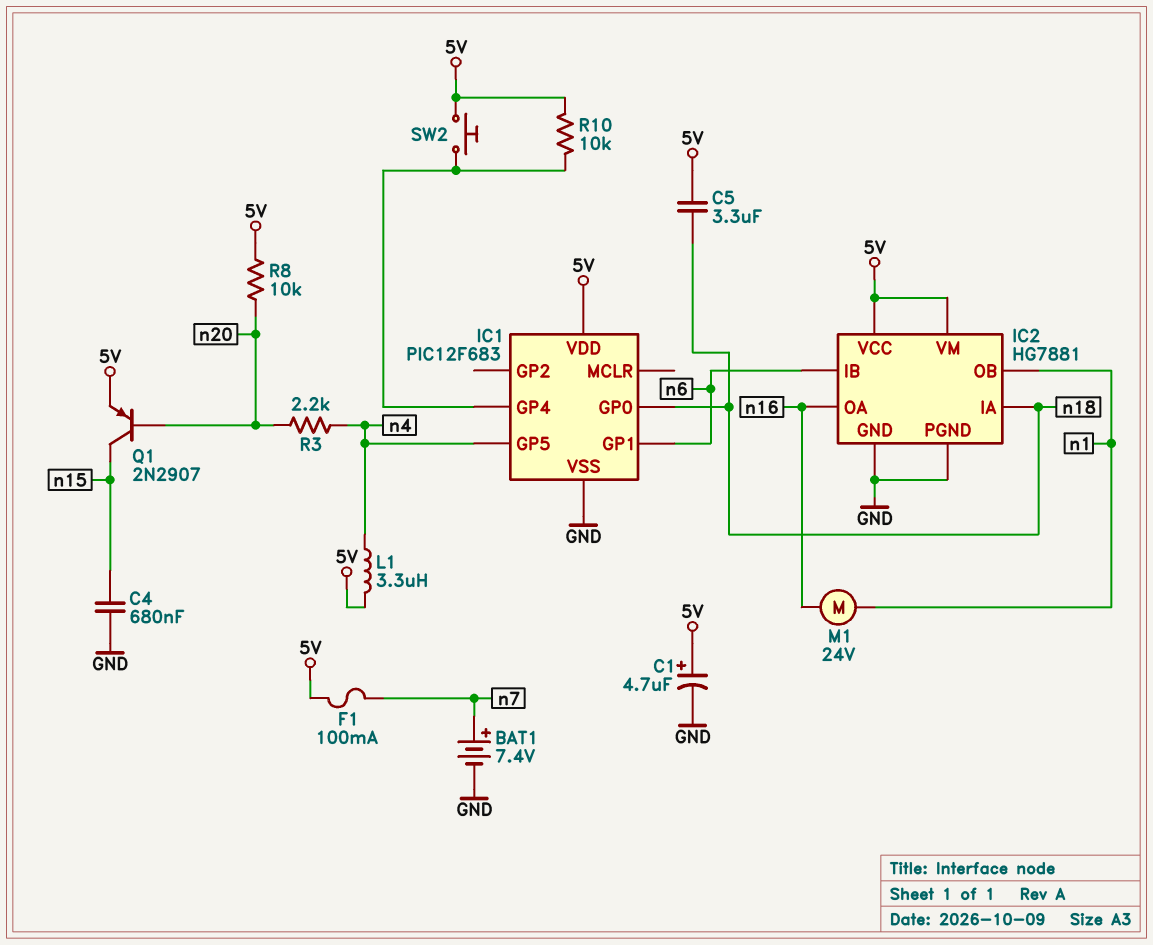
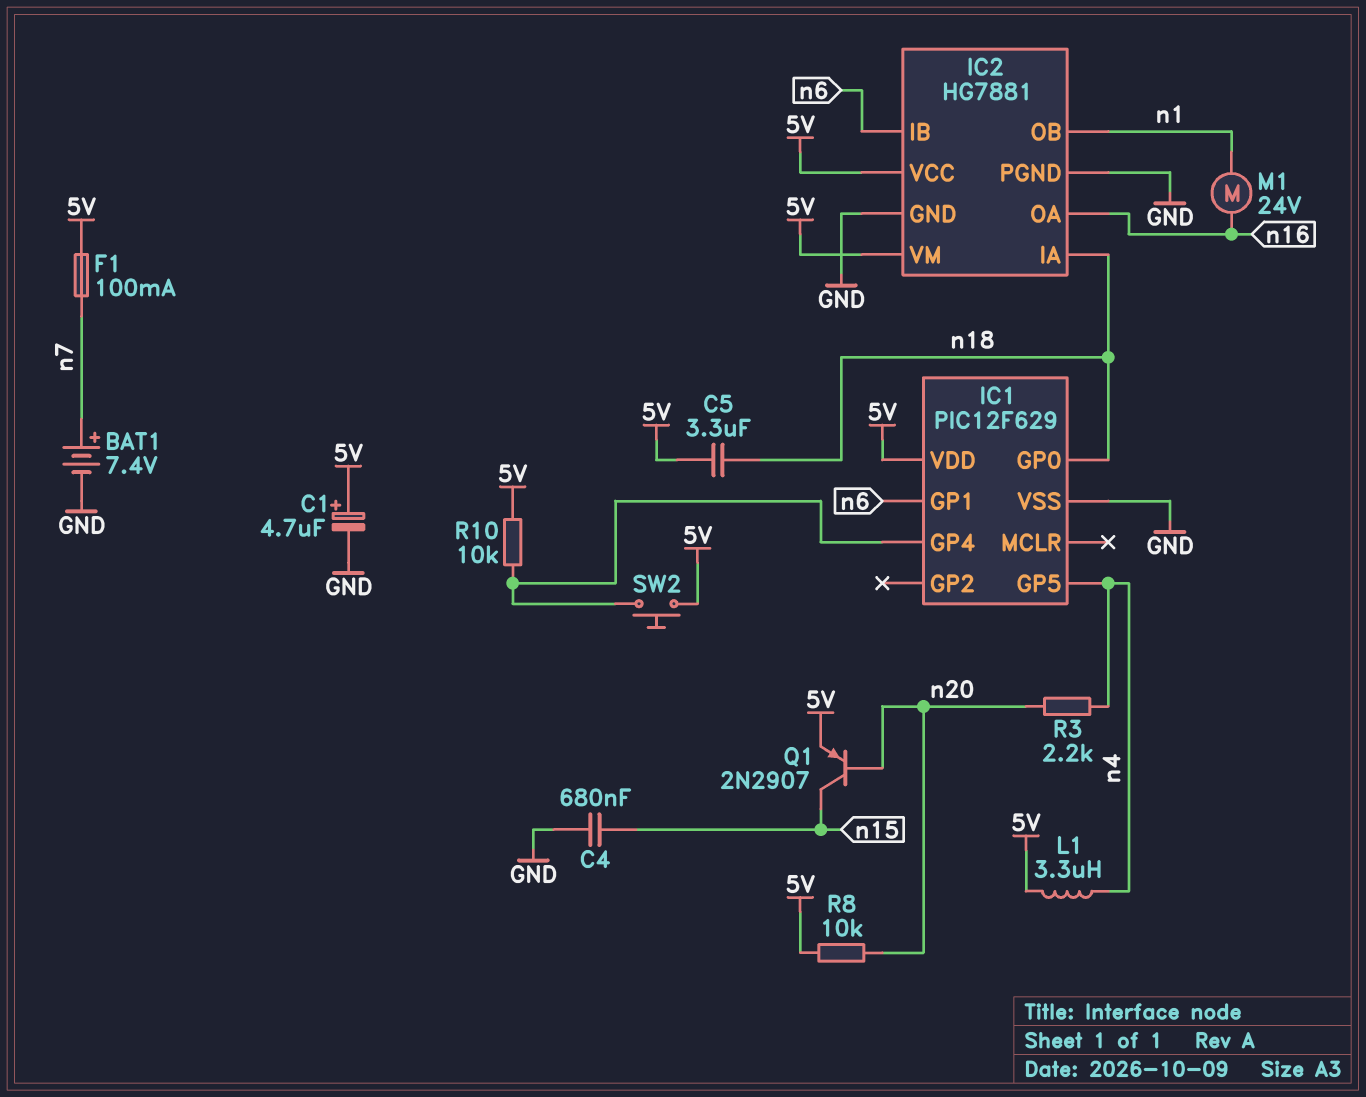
IC1: PIC12F683 -> PIC12F629

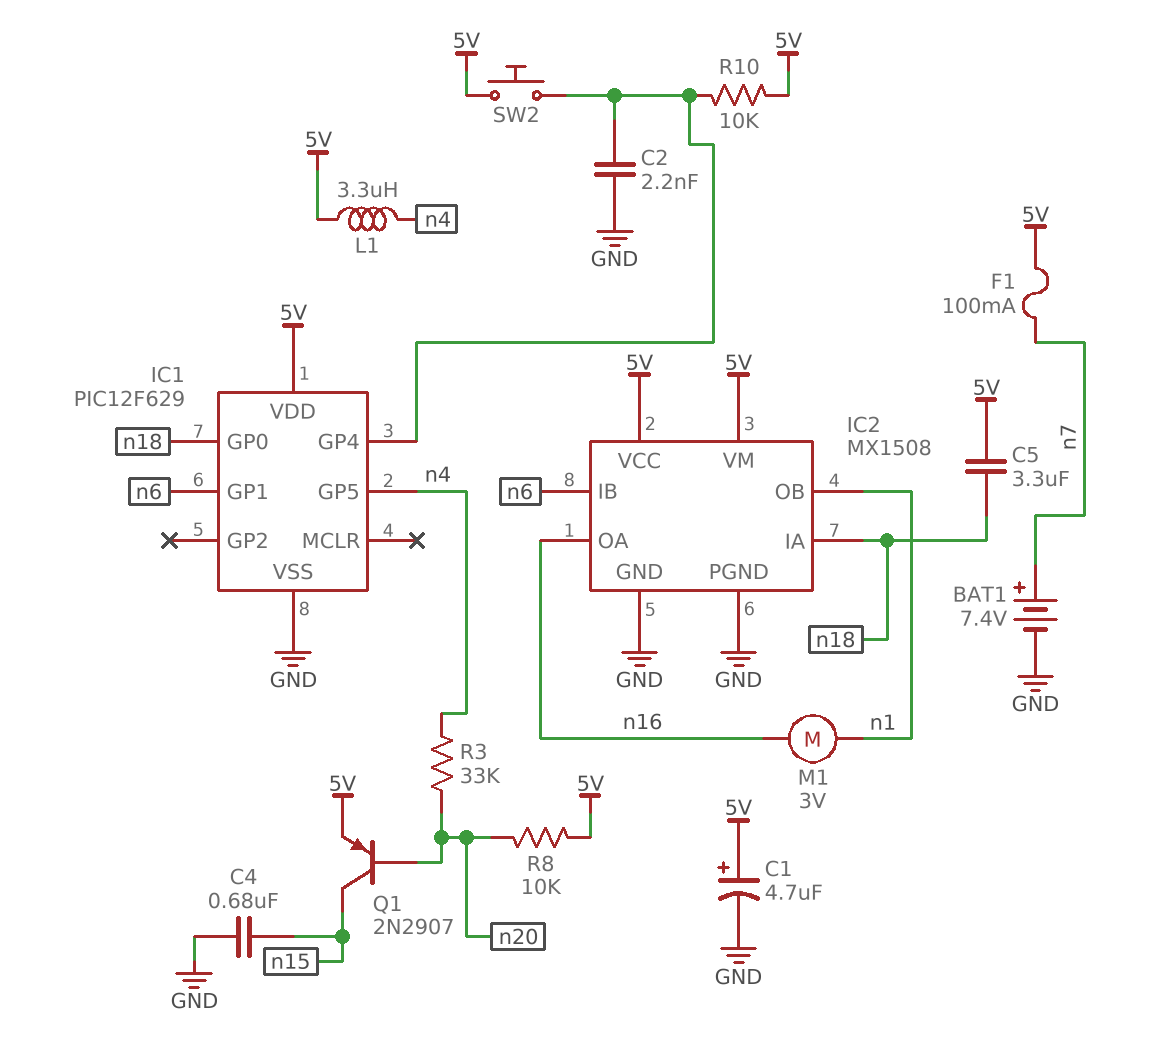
C2: none -> 2.2nF (GND, IC1/GP4)
IC2: HG7881 -> MX1508
M1: motor 24V (n1, n16) -> motor 3V (n1, n16)
R3: 2.2k (n4, n20) -> 33k (n4, n20)

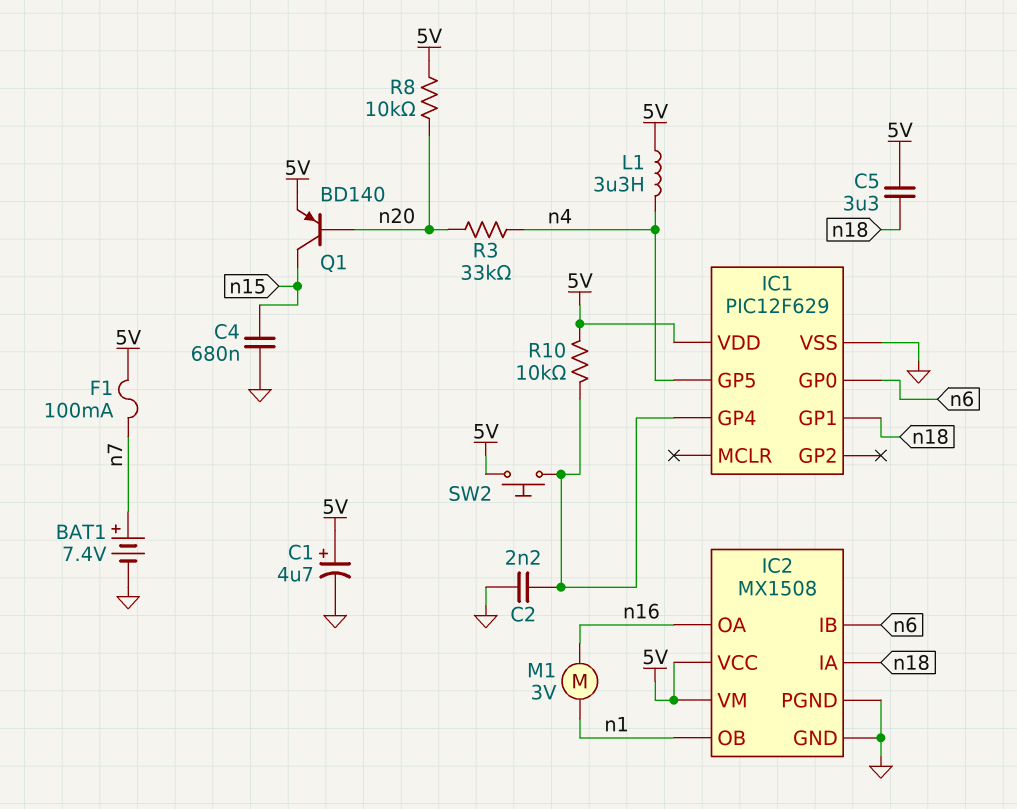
IC1 pin GP0: n18 -> n6
IC1 pin GP1: n6 -> n18
Q1: PNP 2N2907 (B n20, C n15, E 5V) -> PNP BD140 (B n20, C n15, E 5V)

